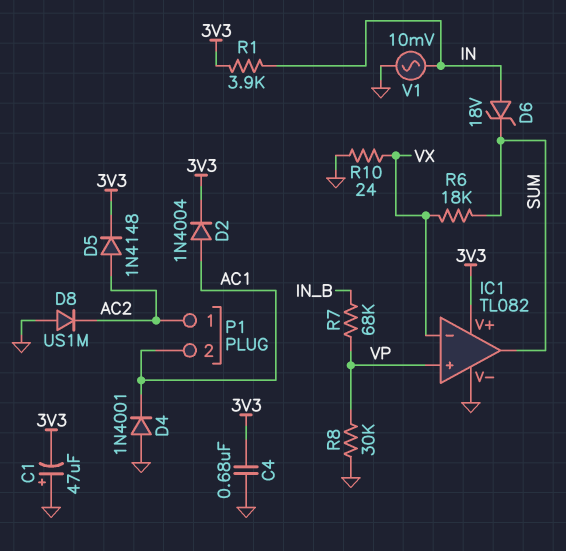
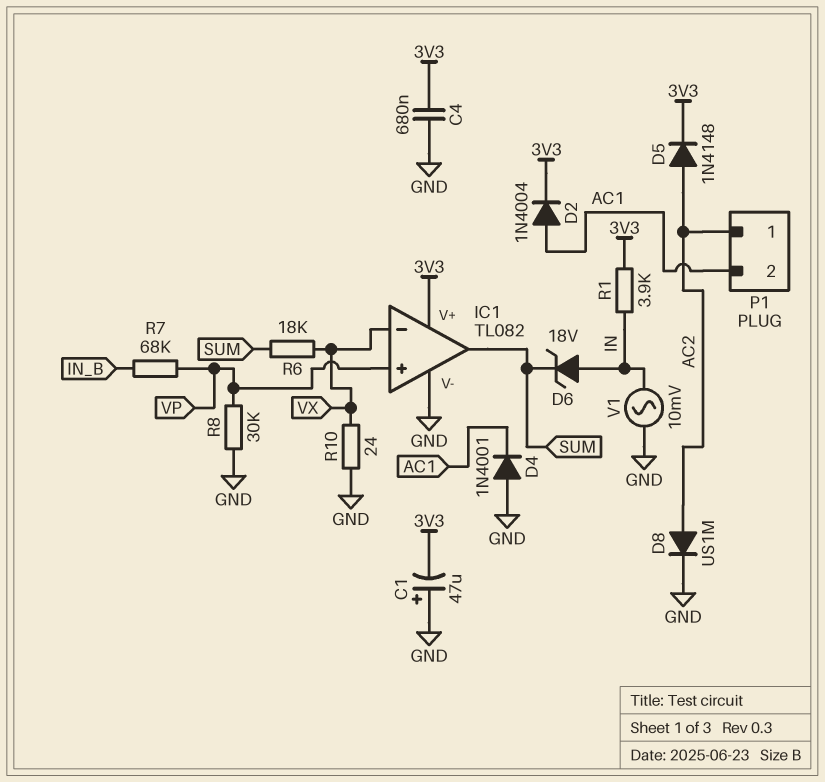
D8: diode US1M (A GND, K AC2) -> diode US1M (A AC2, K GND)

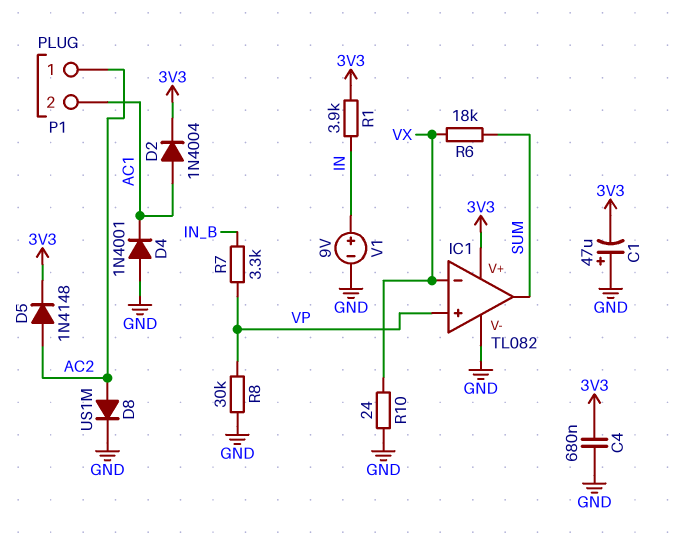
D6: zener 18V (A IN, K SUM) -> none
R7: 68k (IN_B, VP) -> 3.3k (IN_B, VP)
V1: AC 10mV (GND, IN) -> 9V (plus IN, minus GND)

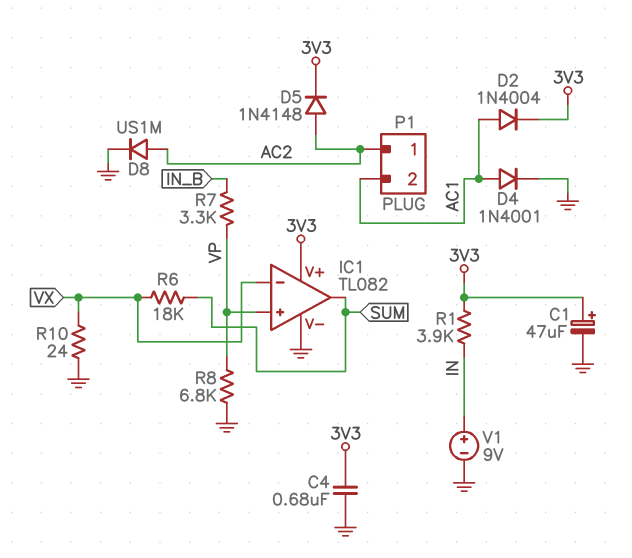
C1: 47uF (plus GND, minus 3V3) -> 47uF (plus 3V3, minus GND)
D4: diode 1N4001 (A GND, K AC1) -> diode 1N4001 (A AC1, K GND)
R8: 30k (GND, VP) -> 6.8k (GND, VP)

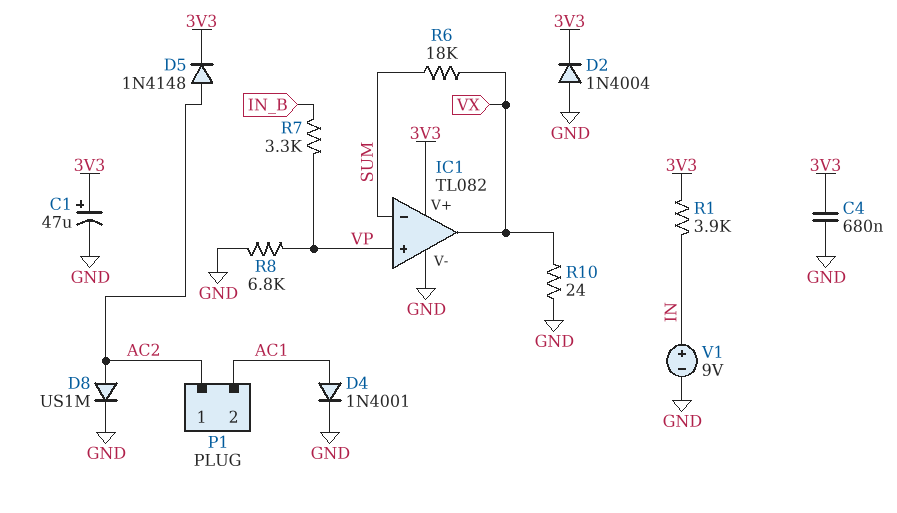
D2: diode 1N4004 (A AC1, K 3V3) -> diode 1N4004 (A GND, K 3V3)
IC1 pin in-: VX -> SUM
IC1 pin out: SUM -> VX

